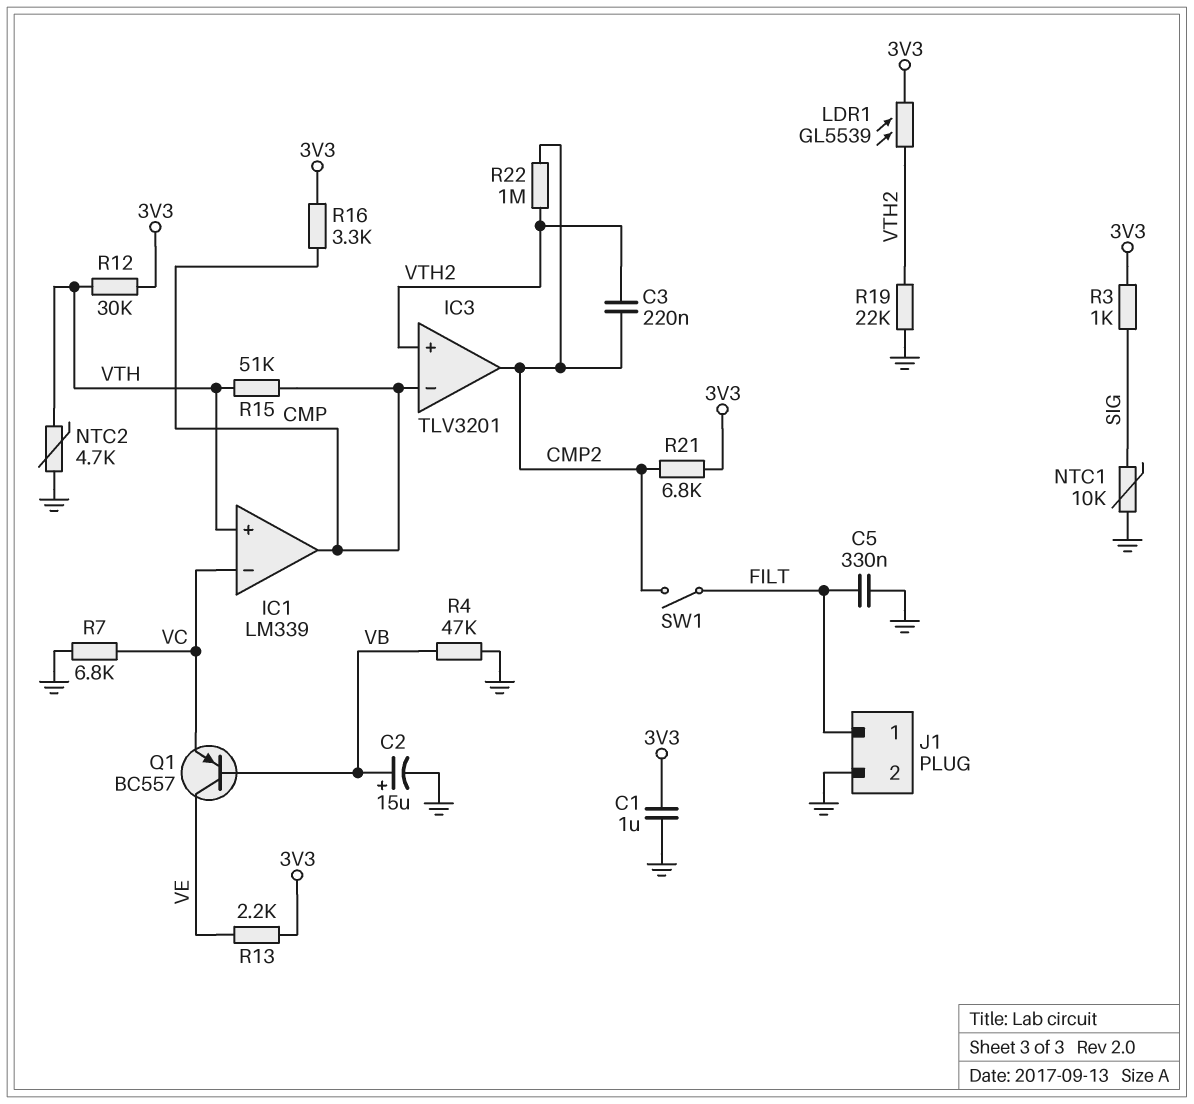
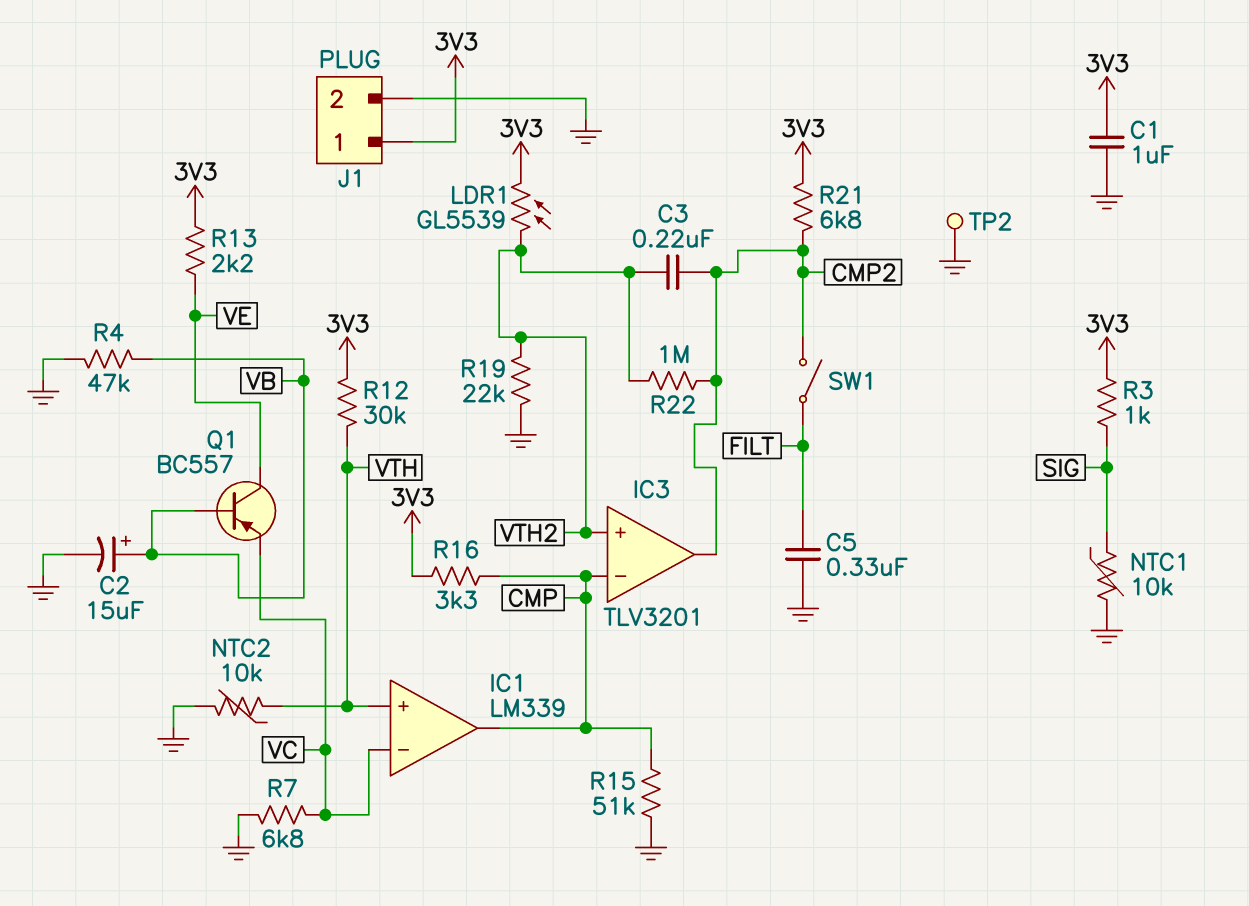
J1 pin 1: FILT -> 3V3
NTC2: 4.7k (GND, VTH) -> 10k (GND, VTH)
R15: 51k (CMP, VTH) -> 51k (CMP, GND)
TP2: none -> test point (GND)

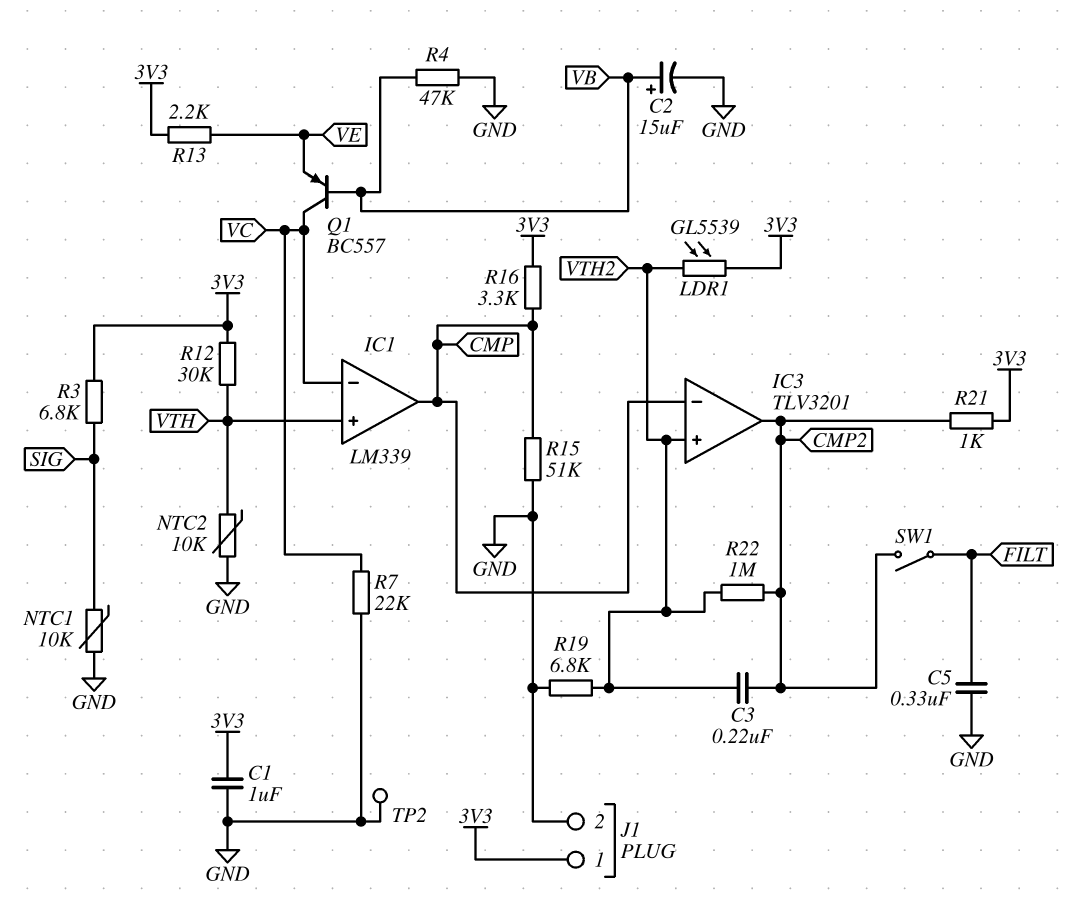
Q1: PNP BC557 (B VB, C VE, E VC) -> PNP BC557 (B VB, C VC, E VE)
R3: 1k (3V3, SIG) -> 6.8k (3V3, SIG)
R7: 6.8k (GND, VC) -> 22k (GND, VC)
R19: 22k (GND, VTH2) -> 6.8k (GND, VTH2)
R21: 6.8k (3V3, CMP2) -> 1k (3V3, CMP2)

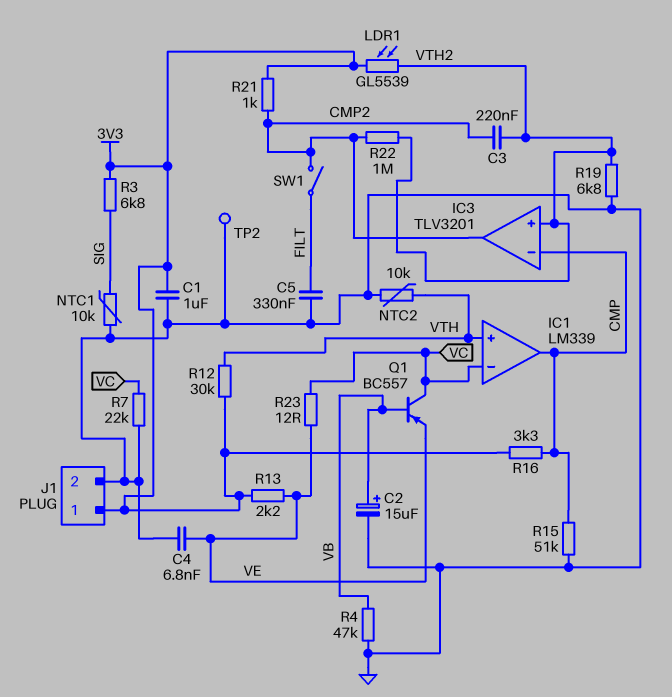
C4: none -> 6.8nF (GND, VE)
R23: none -> 12 (VC, VE)

